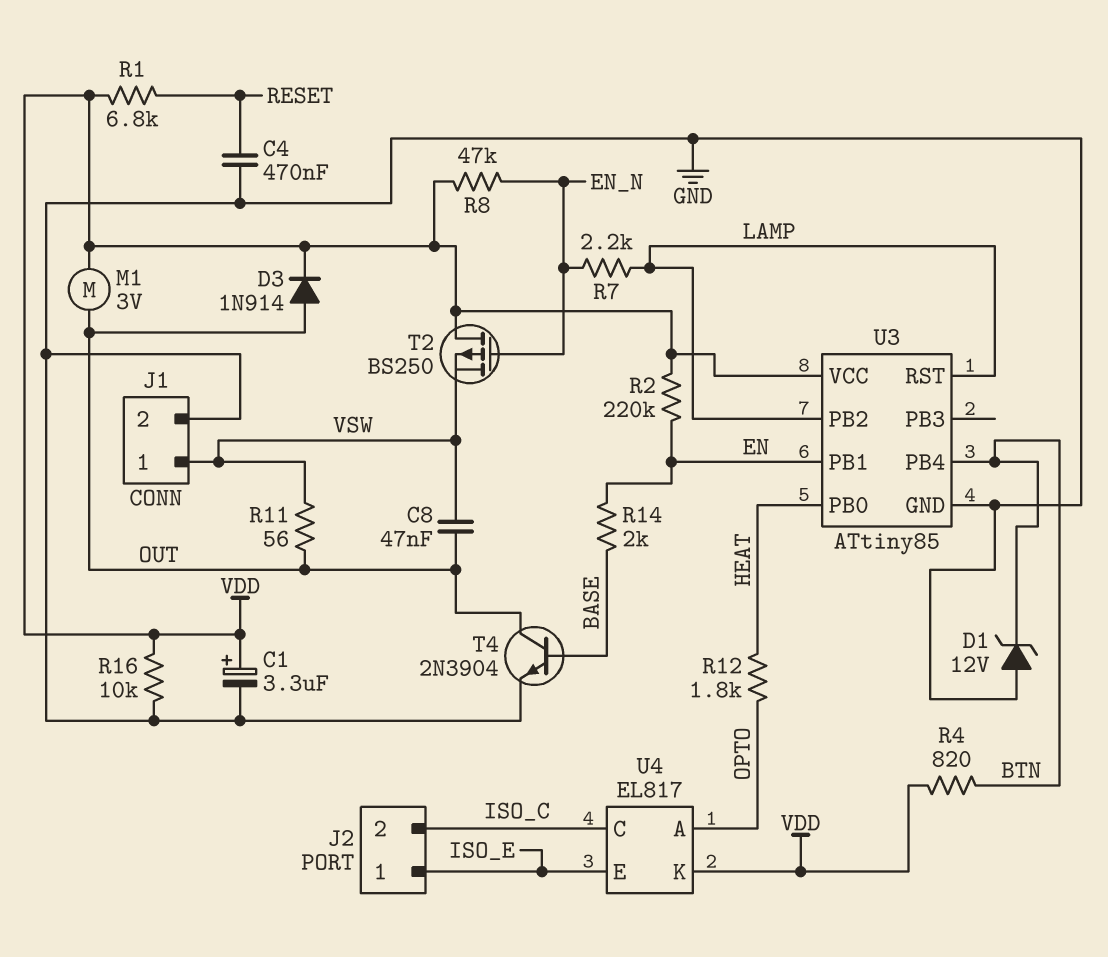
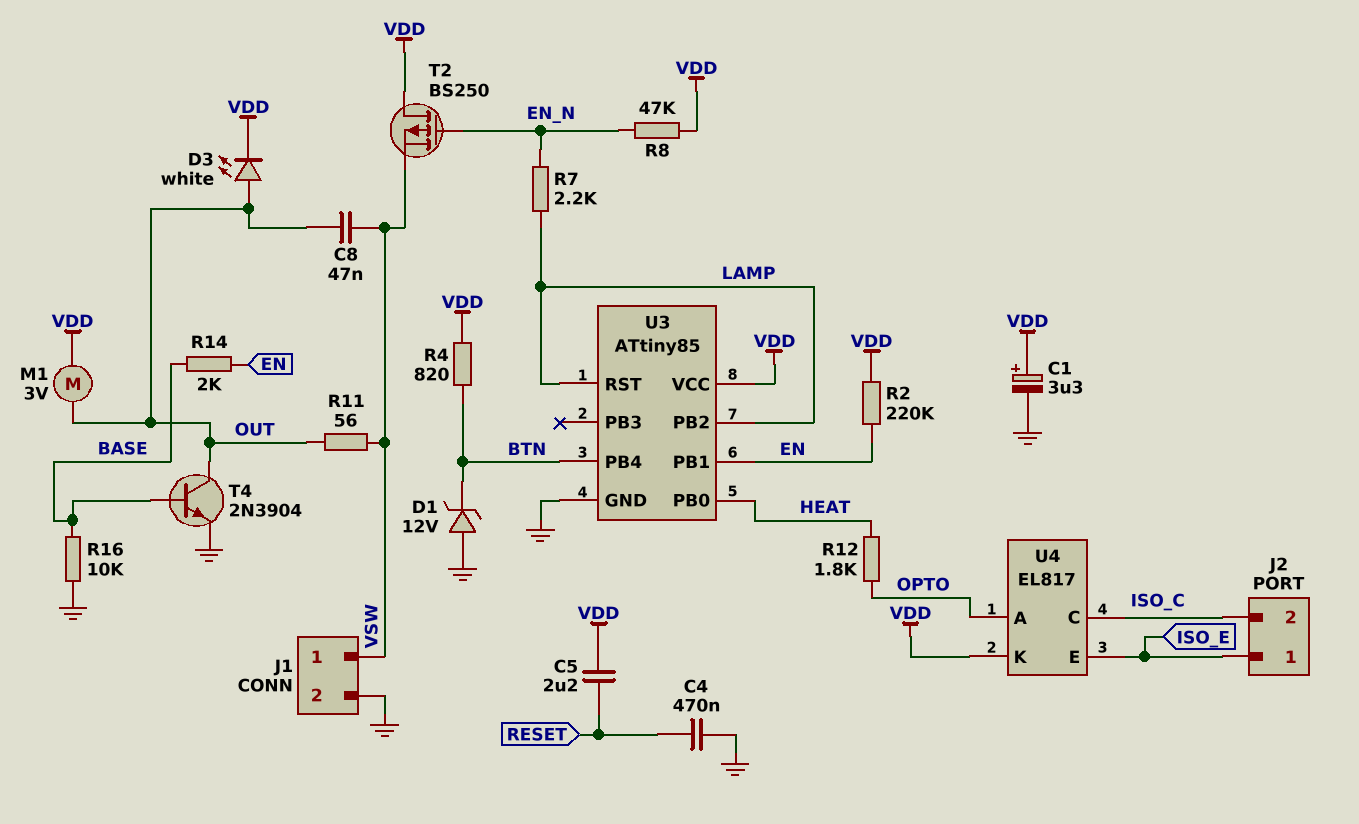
C5: none -> 2.2uF (RESET, VDD)
D3: diode 1N914 (A OUT, K VDD) -> LED white (A OUT, K VDD)
R1: 6.8k (RESET, VDD) -> none
R16: 10k (GND, VDD) -> 10k (BASE, GND)

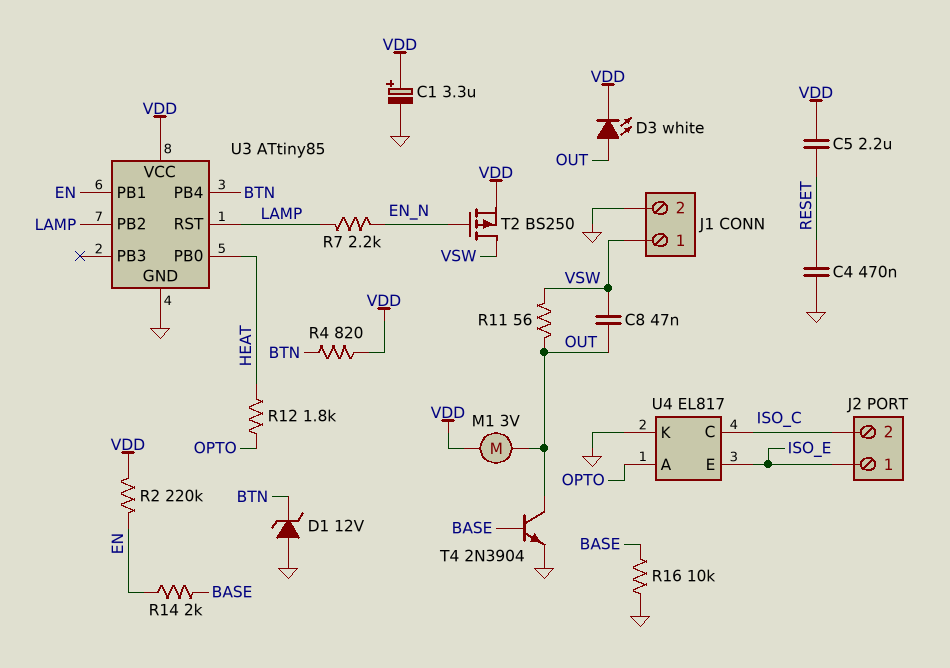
R8: 47k (EN_N, VDD) -> none
T2: PMOS BS250 (G EN_N, D VDD, S VSW) -> PMOS BS250 (G EN_N, D VSW, S VDD)
U4 pin K: VDD -> GND

